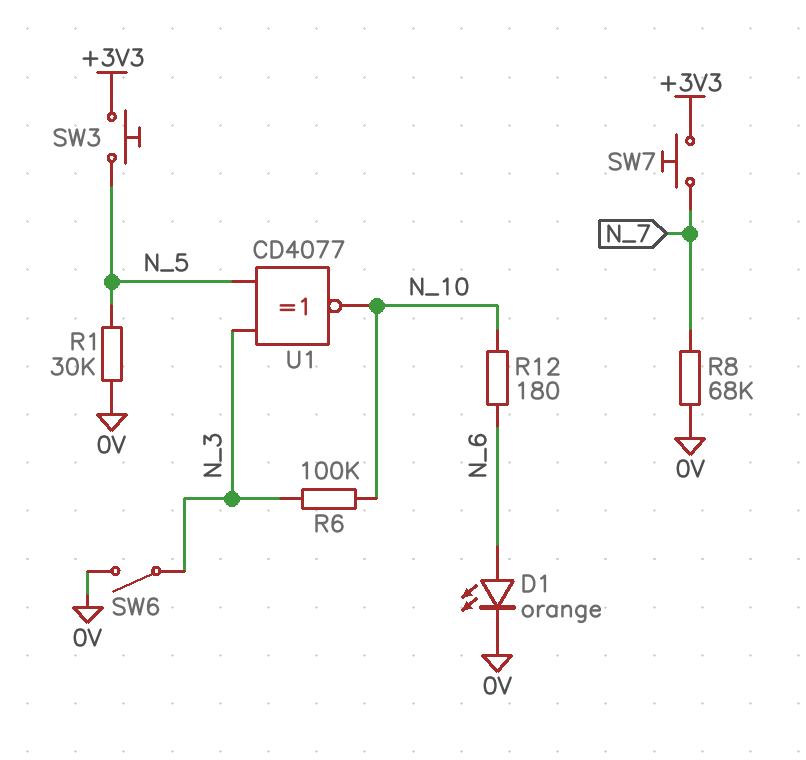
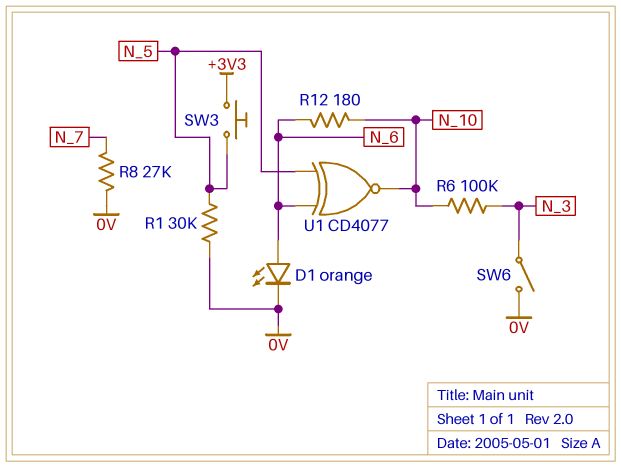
R8: 68k (0V, N_7) -> 27k (0V, N_7)
SW7: button (+3V3, N_7) -> none
U1: XNOR CD4077 (in N_3, in N_5, out N_10) -> XNOR CD4077 (in N_5, in N_6, out N_10)

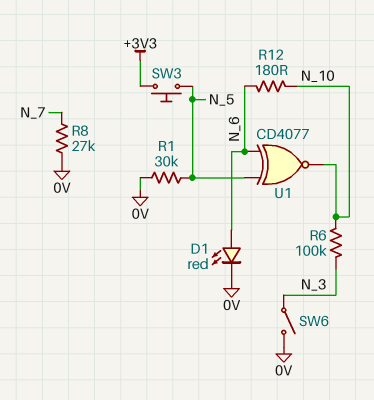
D1: LED orange (A N_6, K 0V) -> LED red (A N_6, K 0V)

